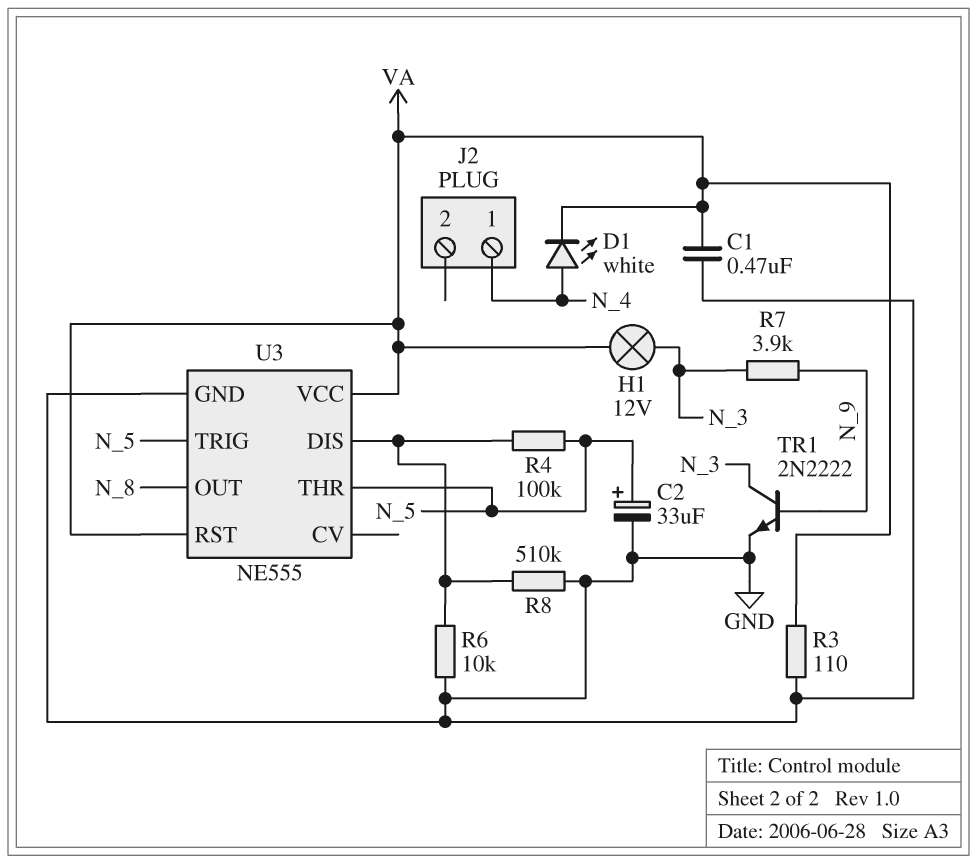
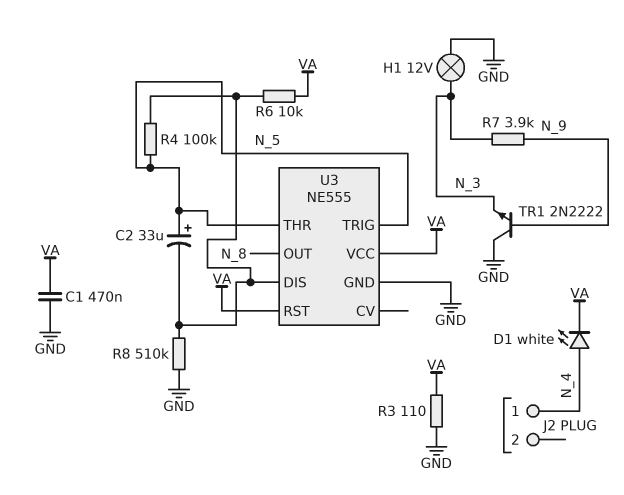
C2: 33uF (plus N_5, minus GND) -> 33uF (plus N_5, minus U3/DIS)
H1: lamp 12V (N_3, VA) -> lamp 12V (GND, N_3)
R6: 10k (GND, U3/DIS) -> 10k (U3/DIS, VA)
TR1: NPN 2N2222 (B N_9, C N_3, E GND) -> NPN 2N2222 (B N_9, C GND, E N_3)

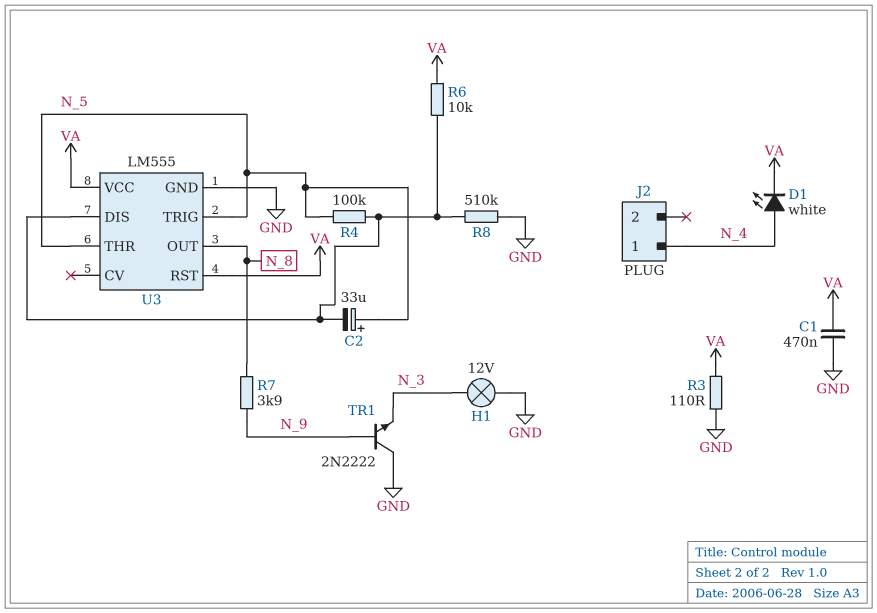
R7: 3.9k (N_3, N_9) -> 3.9k (N_8, N_9)
U3: NE555 -> LM555

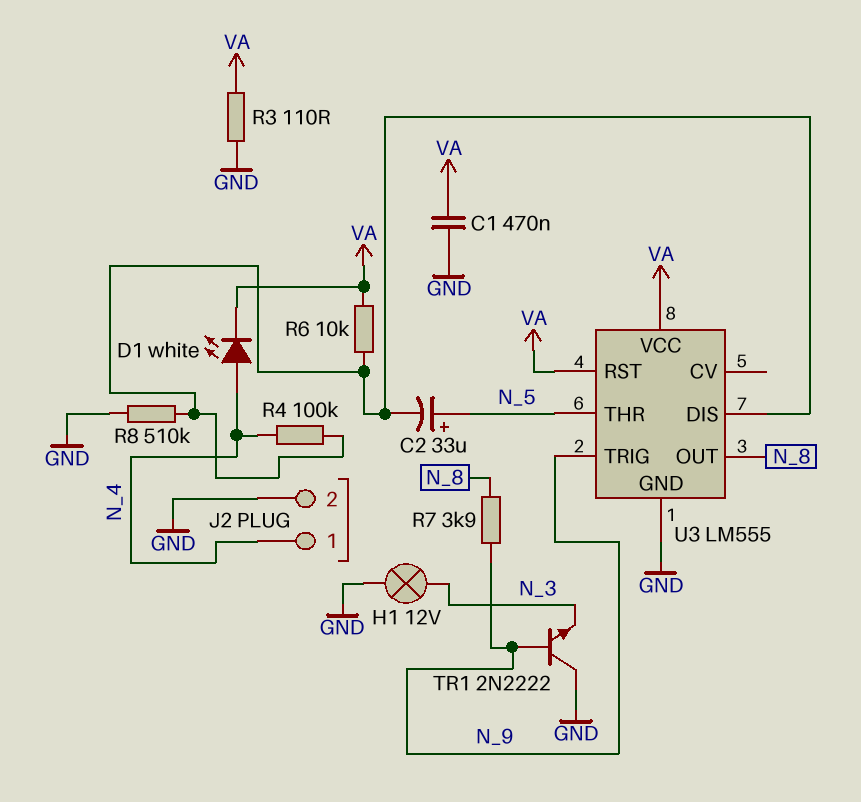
J2 pin 2: none -> GND
R4: 100k (N_5, U3/DIS) -> 100k (N_4, U3/DIS)
U3 pin TRIG: N_5 -> N_9

